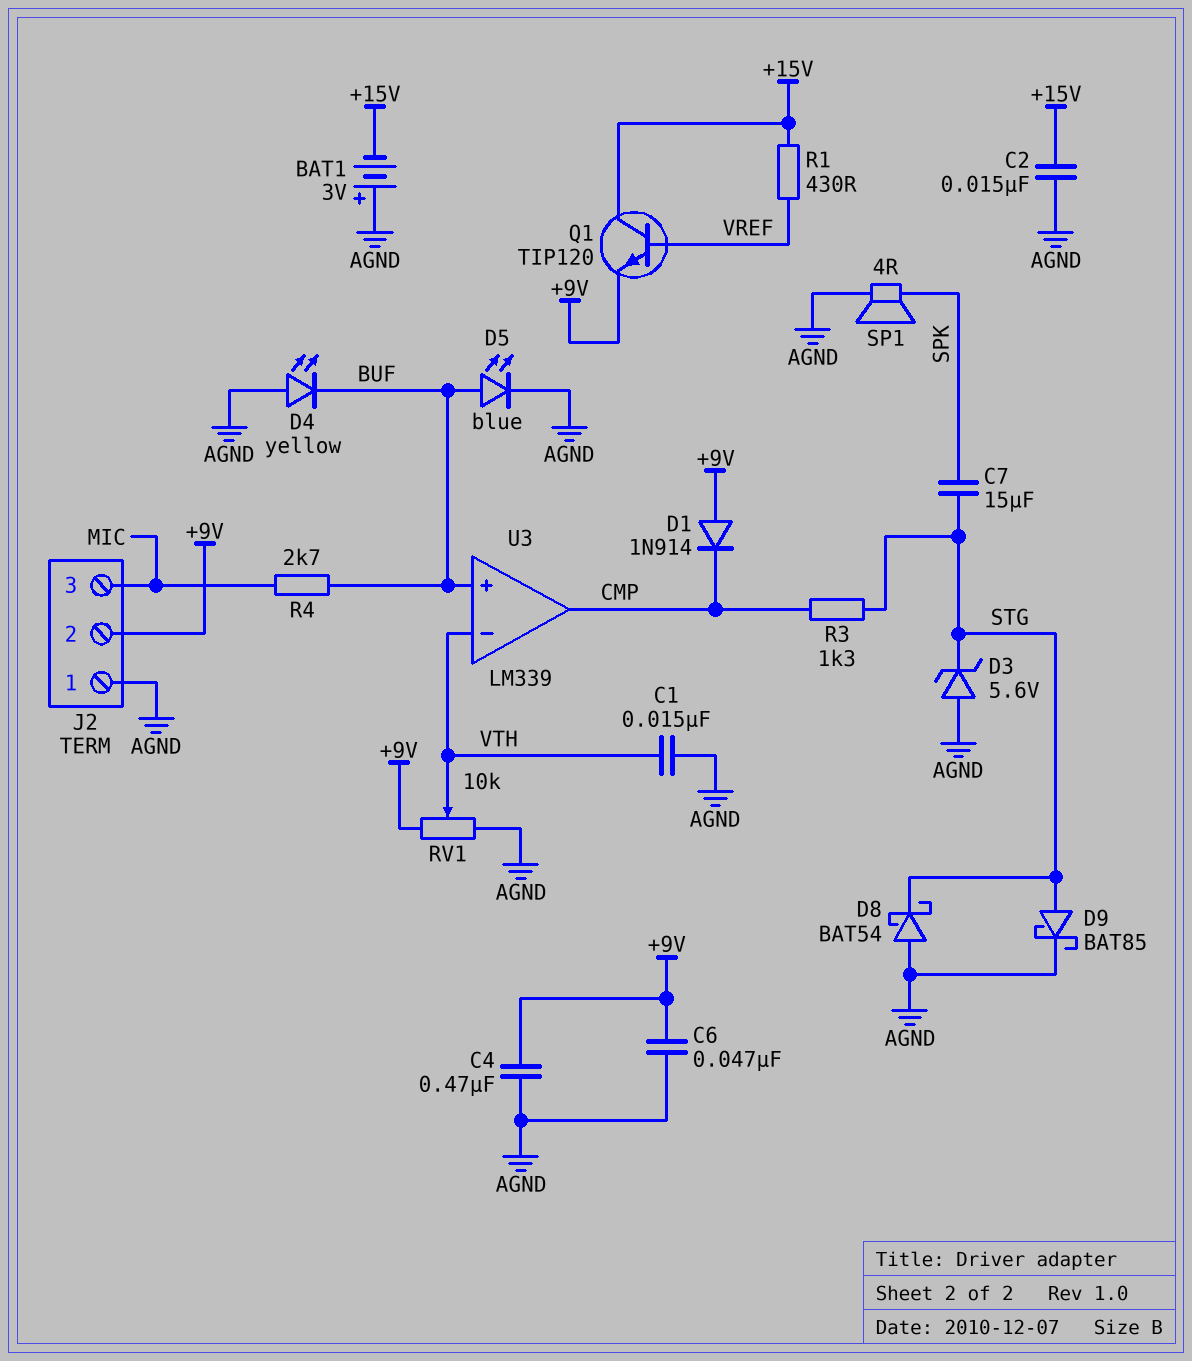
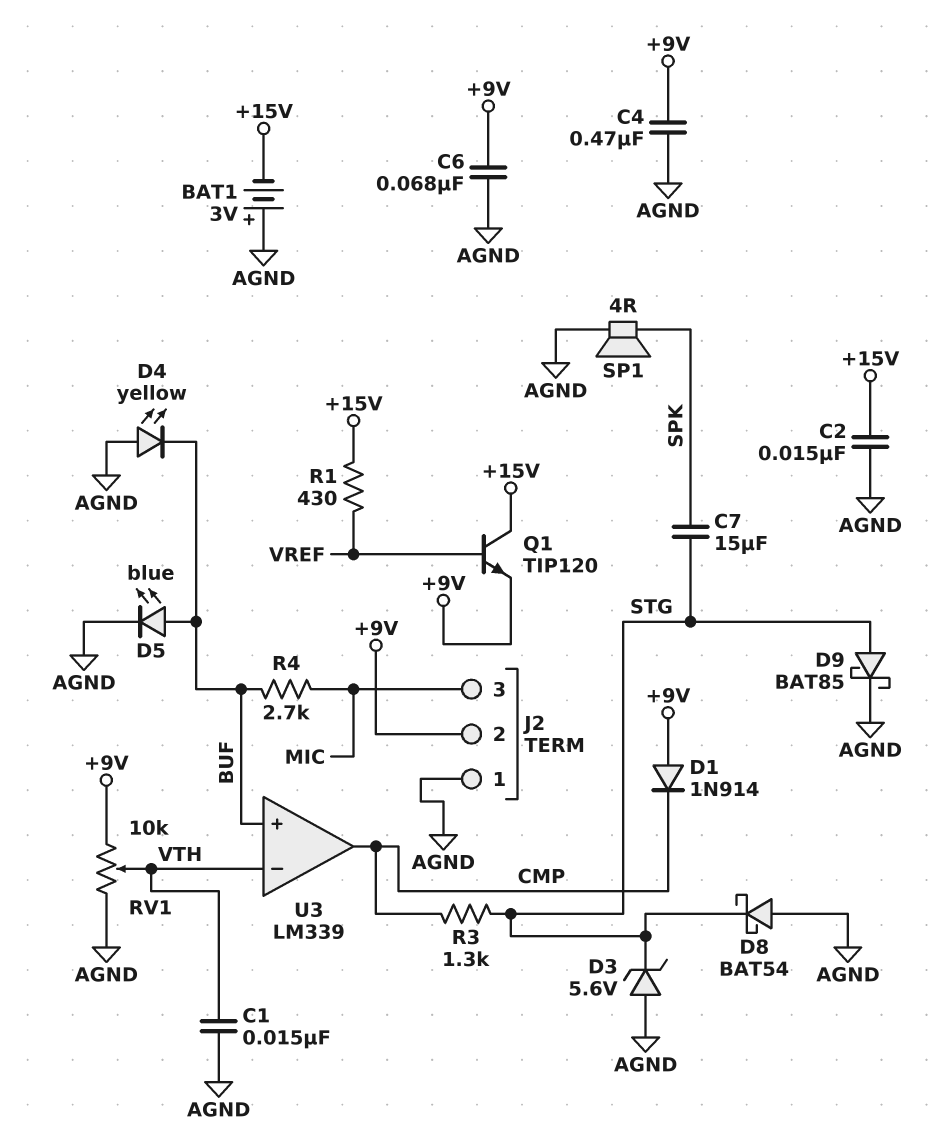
C6: 47nF (+9V, AGND) -> 68nF (+9V, AGND)

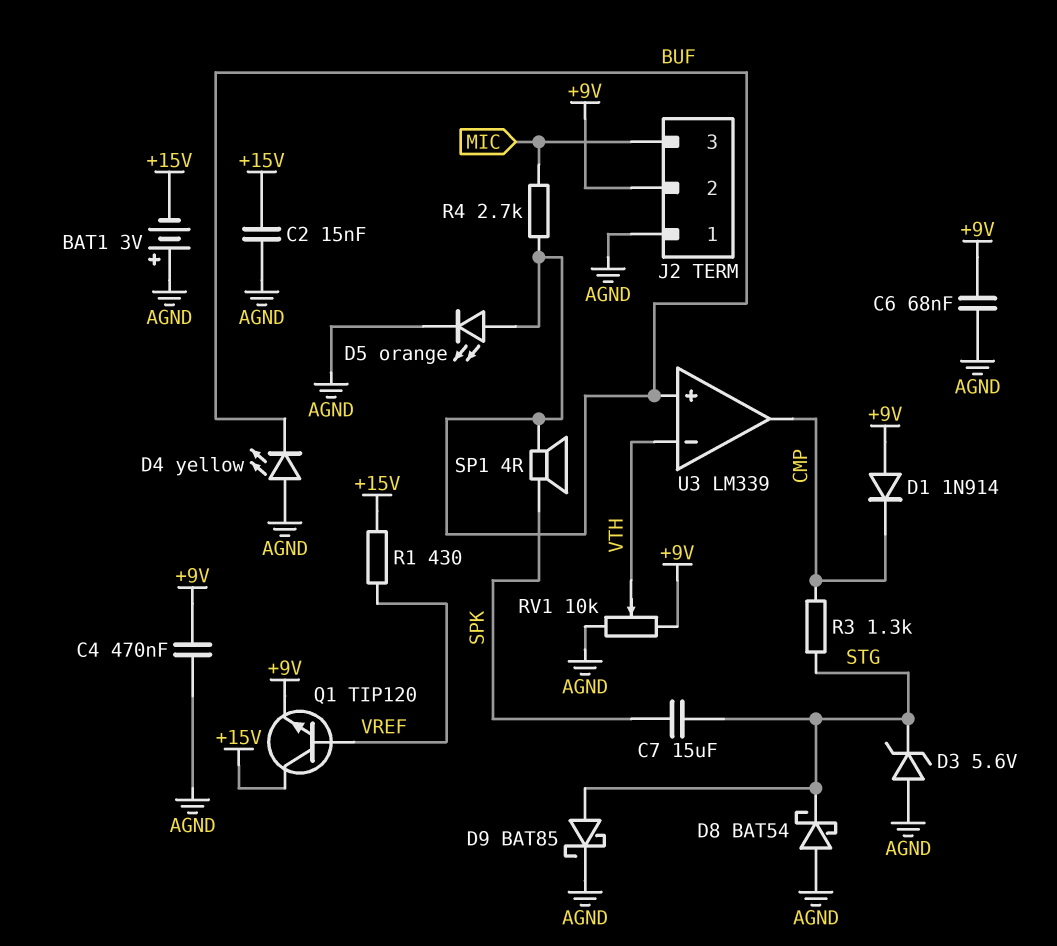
C1: 15nF (AGND, VTH) -> none
D5: LED blue (A BUF, K AGND) -> LED orange (A BUF, K AGND)
SP1: speaker 4R (AGND, SPK) -> speaker 4R (BUF, SPK)

